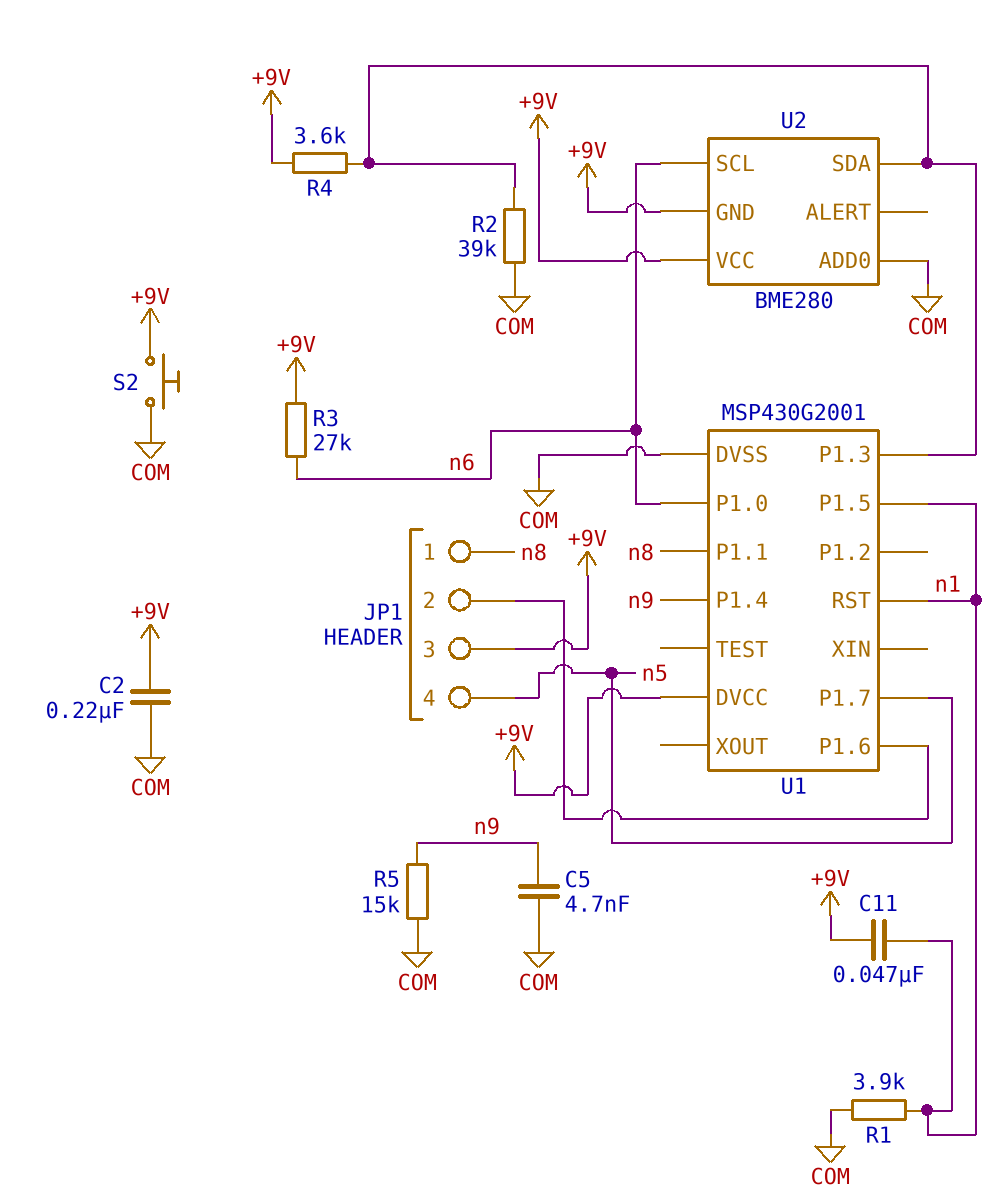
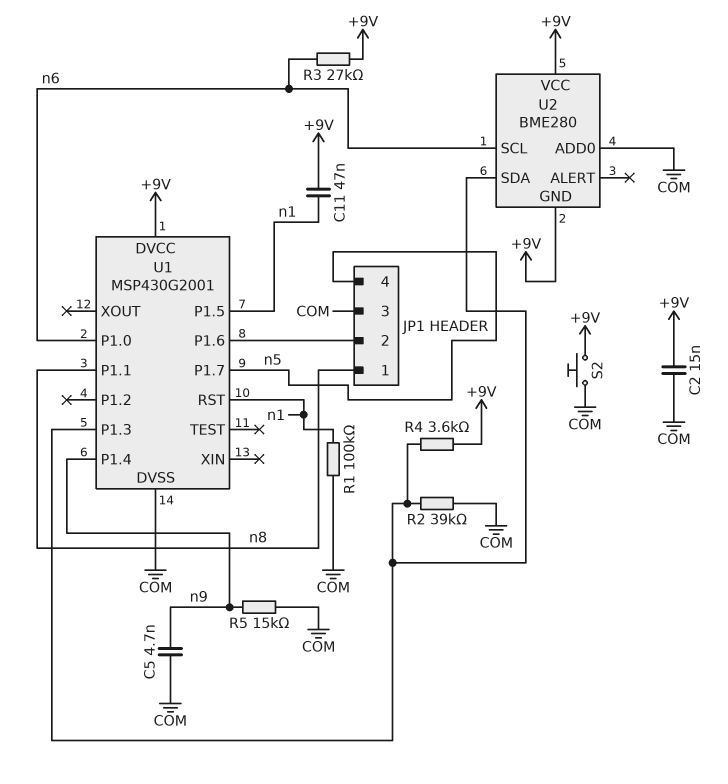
C2: 220nF (+9V, COM) -> 15nF (+9V, COM)
JP1 pin 3: +9V -> COM
R1: 3.9k (COM, n1) -> 100k (COM, n1)

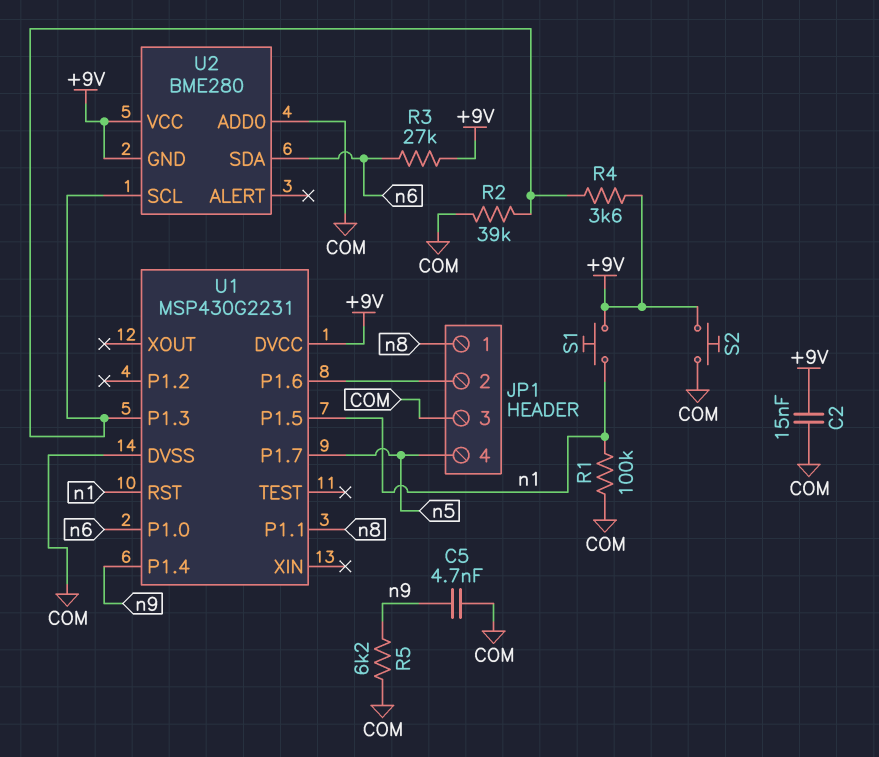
C11: 47nF (+9V, n1) -> none
R5: 15k (COM, n9) -> 6.2k (COM, n9)
S1: none -> button (+9V, n1)
U1: MSP430G2001 -> MSP430G2231
U2 pin SCL: n6 -> U1/P1.3
U2 pin SDA: U1/P1.3 -> n6

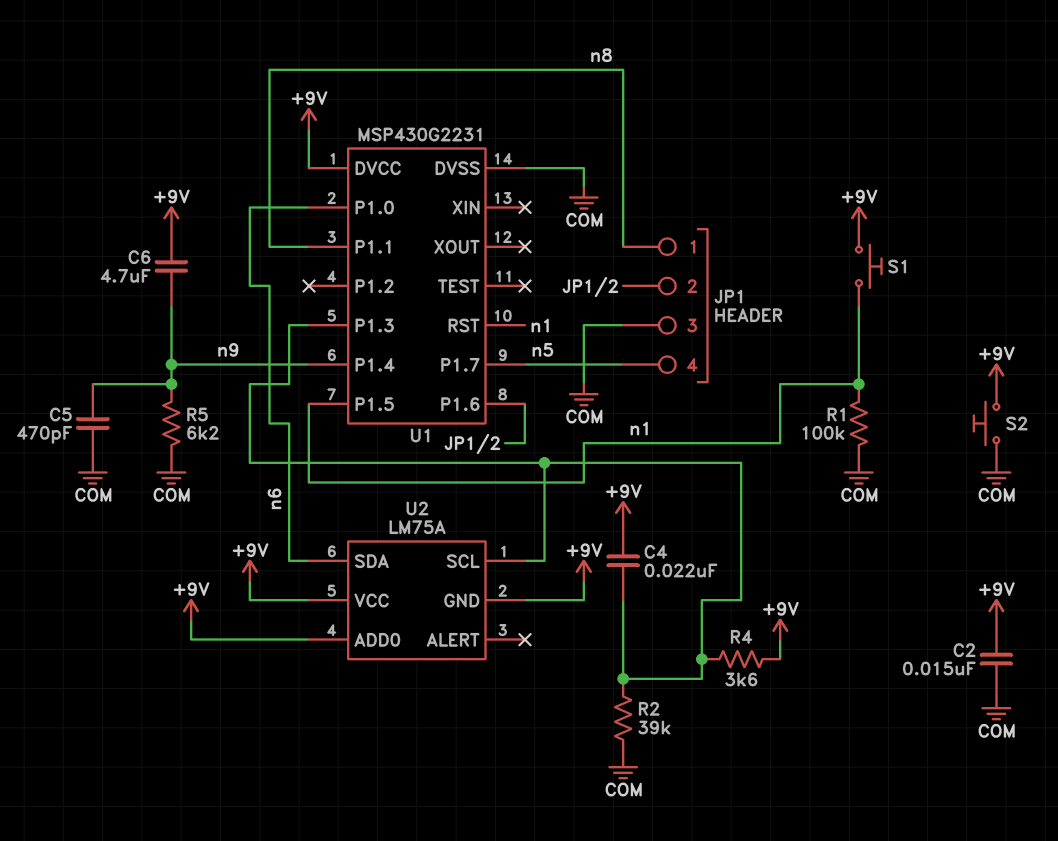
C4: none -> 22nF (+9V, U1/P1.3)
C5: 4.7nF (COM, n9) -> 470pF (COM, n9)
C6: none -> 4.7uF (+9V, n9)
R3: 27k (+9V, n6) -> none
U2: BME280 -> LM75A
U2 pin ADD0: COM -> +9V

